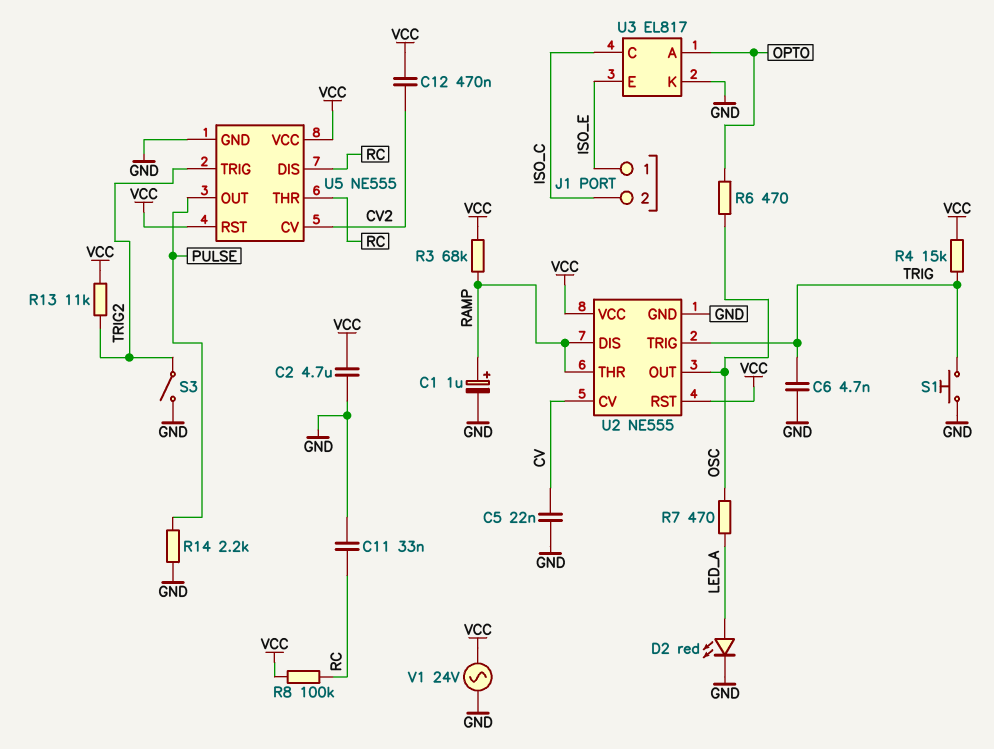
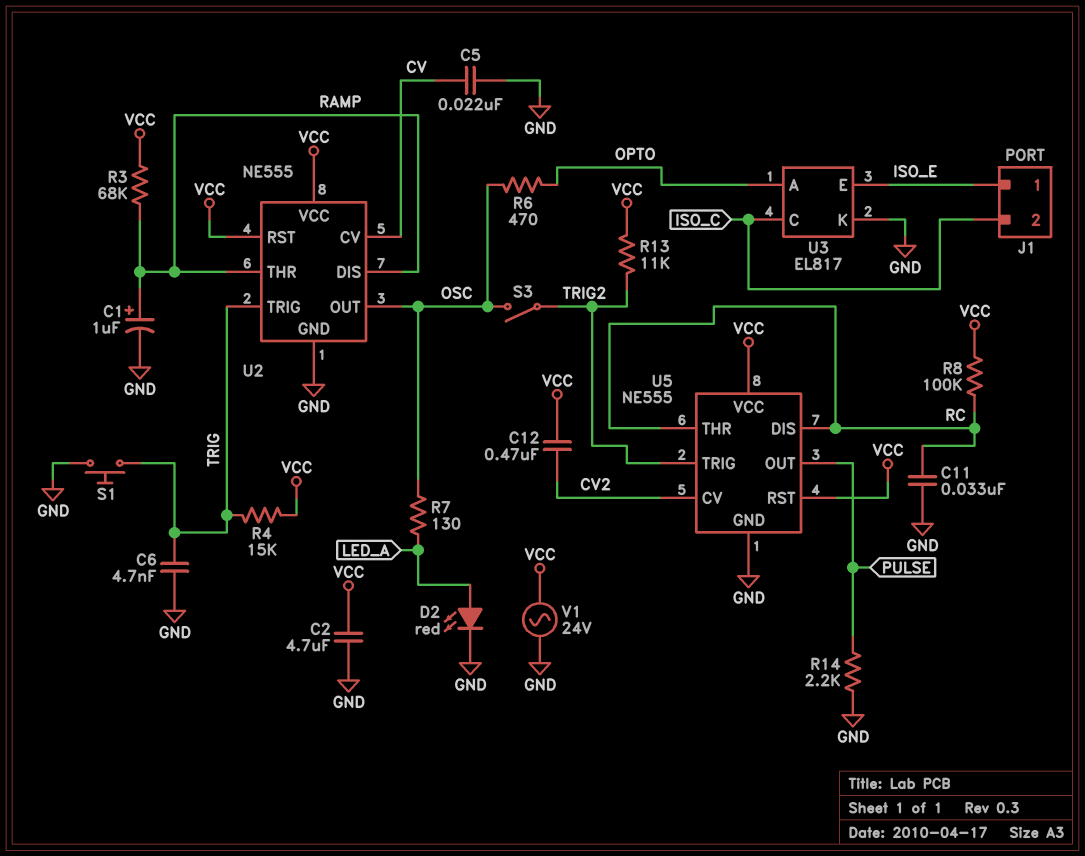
R7: 470 (LED_A, OSC) -> 130 (LED_A, OSC)
S3: switch (GND, TRIG2) -> switch (OSC, TRIG2)

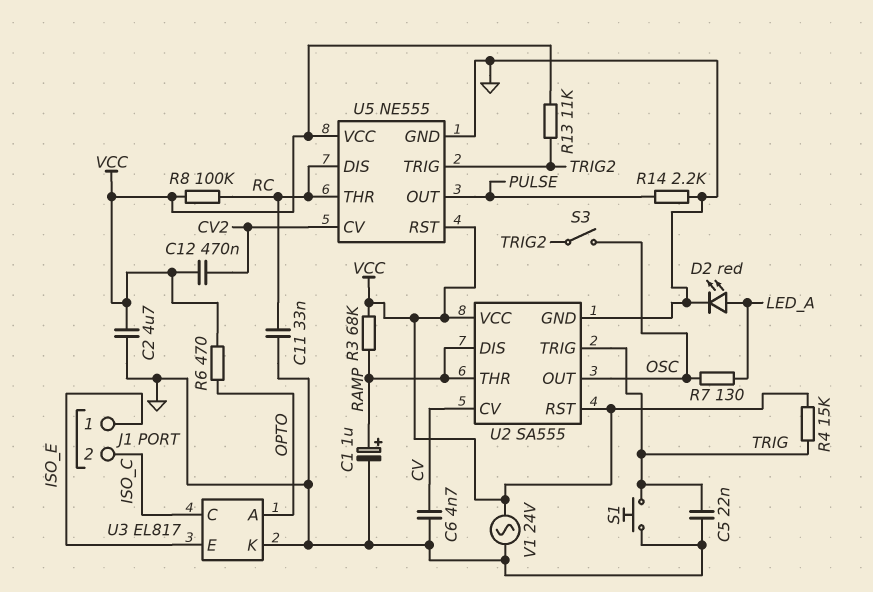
C5: 22nF (CV, GND) -> 22nF (GND, TRIG)
C6: 4.7nF (GND, TRIG) -> 4.7nF (CV, GND)
R6: 470 (OPTO, OSC) -> 470 (OPTO, VCC)
U2: NE555 -> SA555

